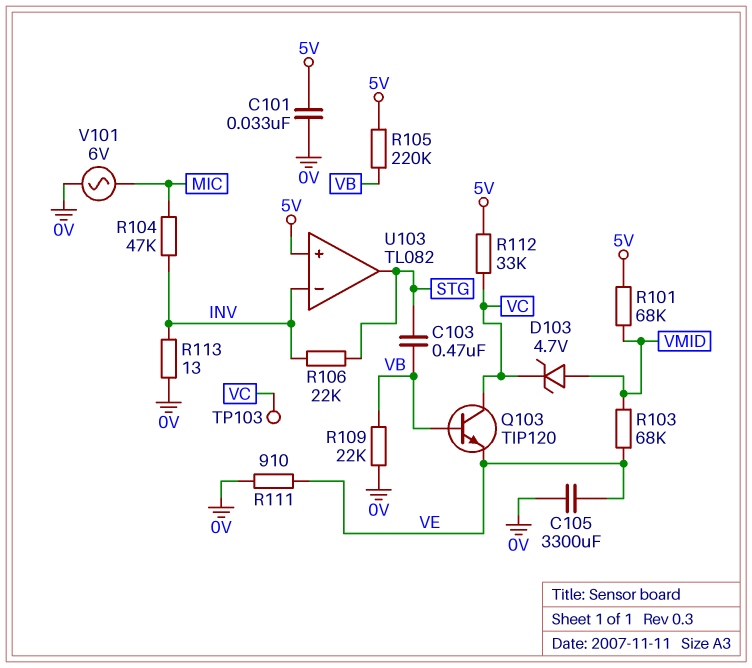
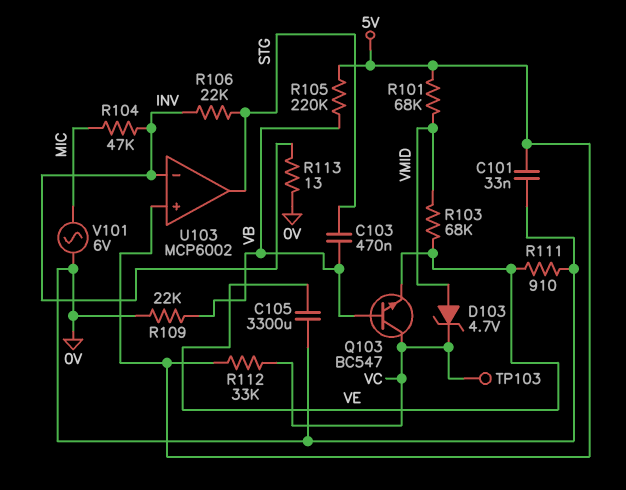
Q103: NPN TIP120 (B VB, C VC, E VE) -> NPN BC547 (B VB, C VC, E VE)
U103: TL082 -> MCP6002

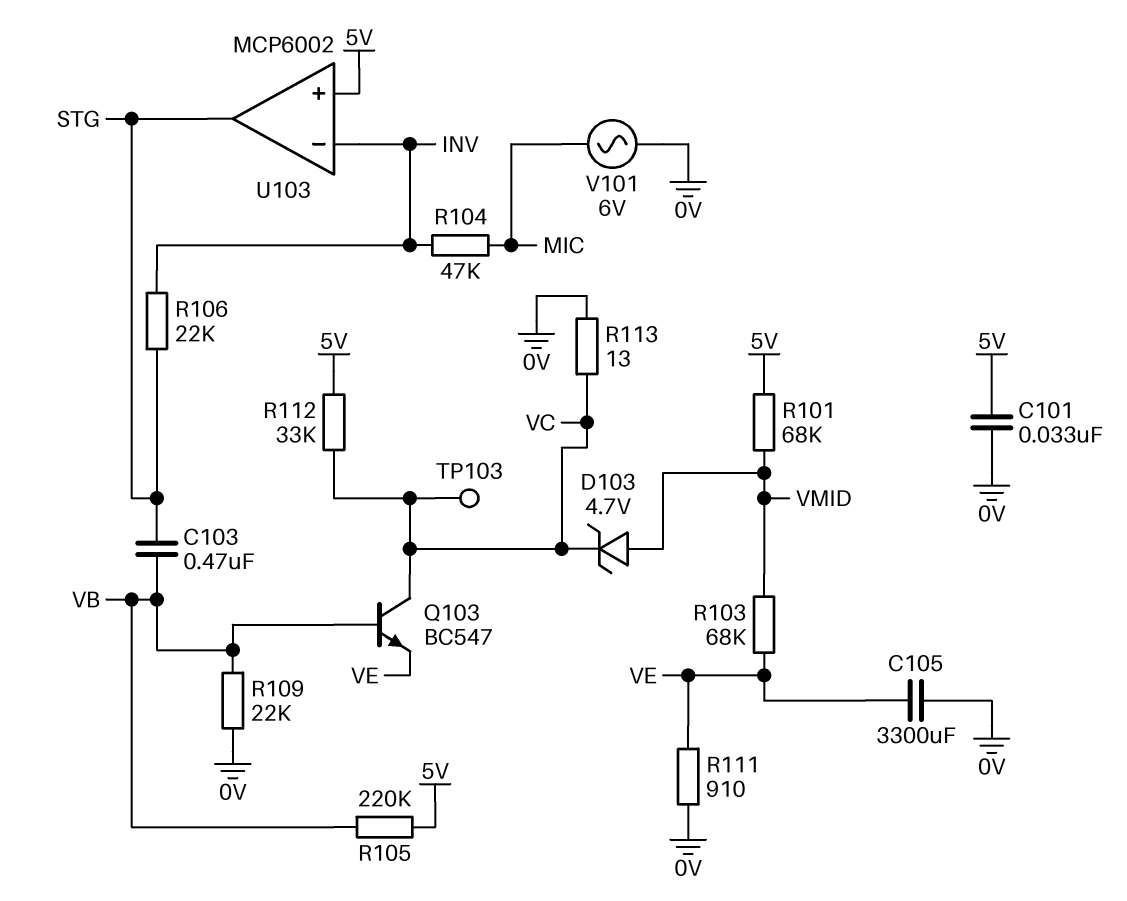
R113: 13 (0V, INV) -> 13 (0V, VC)

